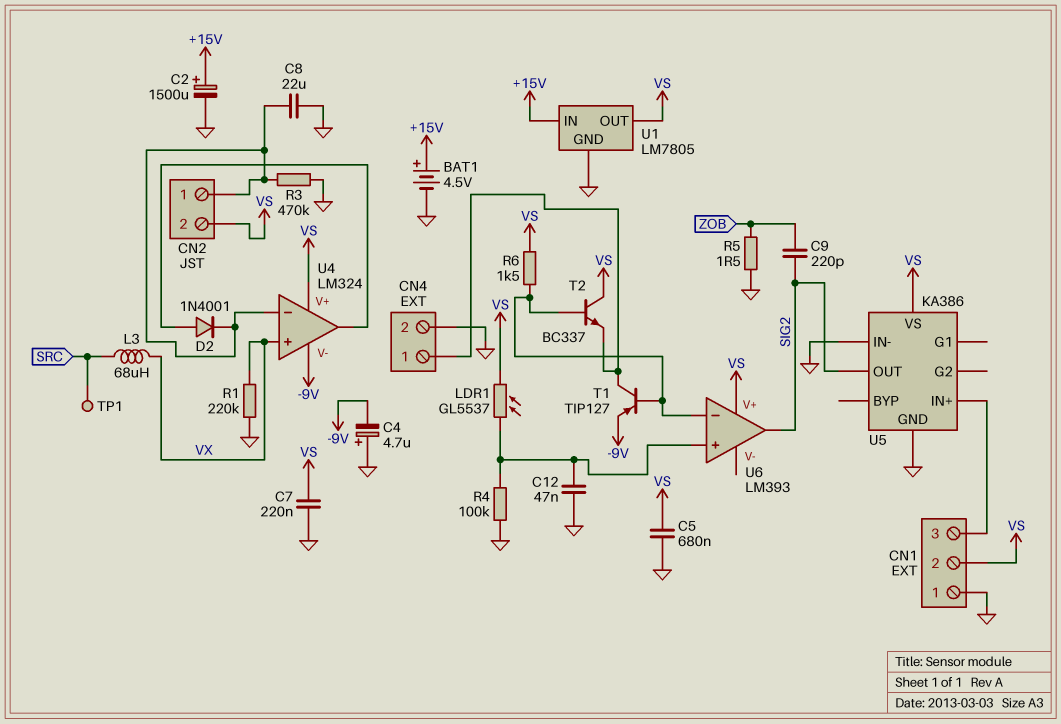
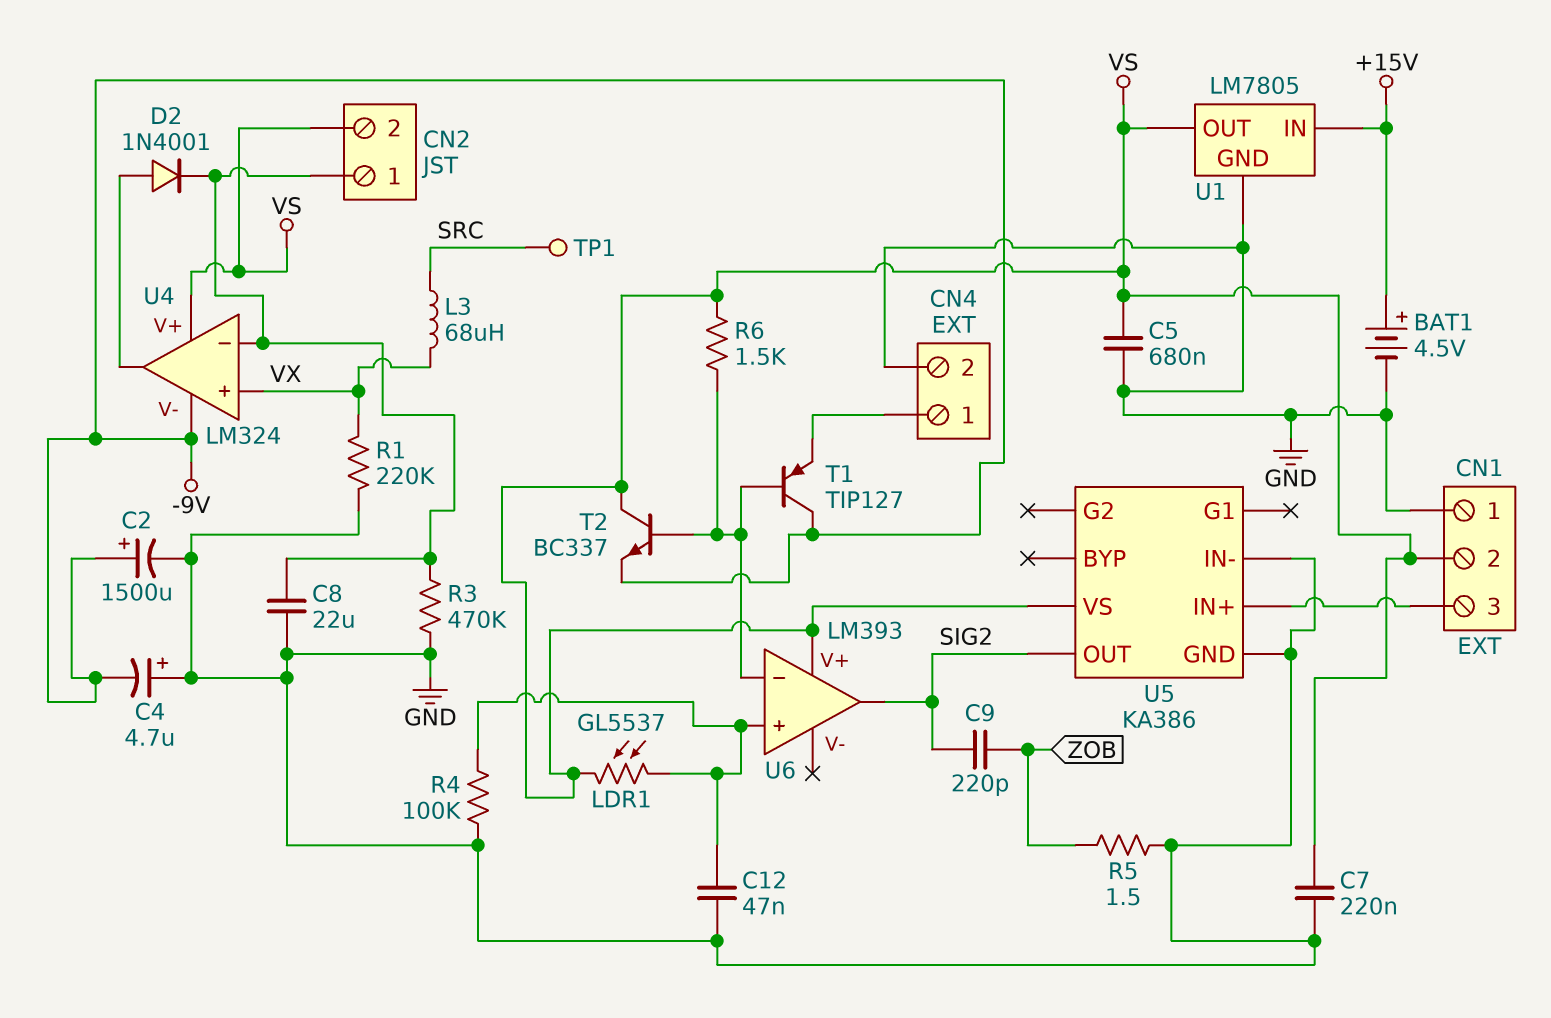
C2: 1500uF (plus +15V, minus GND) -> 1500uF (plus -9V, minus GND)
T1: PNP TIP127 (B U6/in-, C CN4/1, E -9V) -> PNP TIP127 (B U6/in-, C -9V, E CN4/1)
T2: NPN BC337 (B U6/in-, C VS, E CN4/1) -> NPN BC337 (B U6/in-, C VS, E -9V)

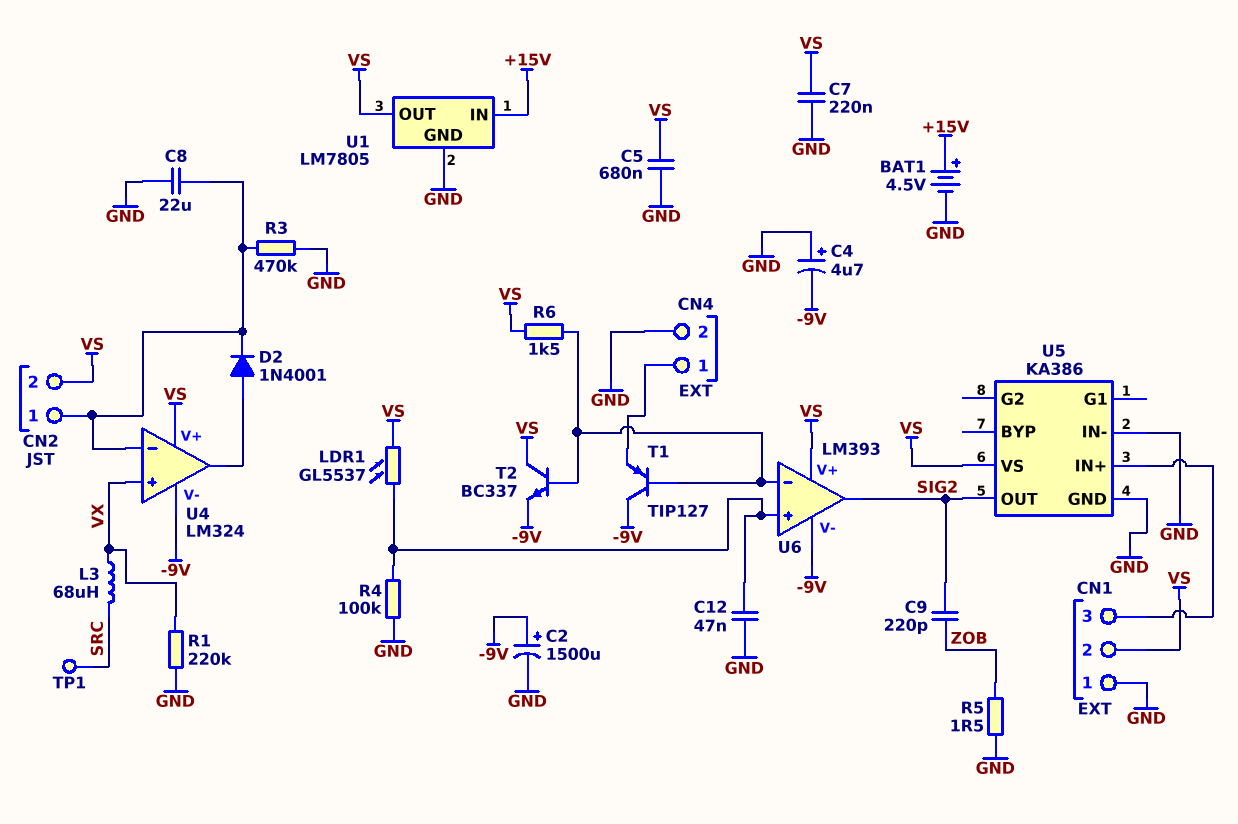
U6 pin V-: none -> -9V

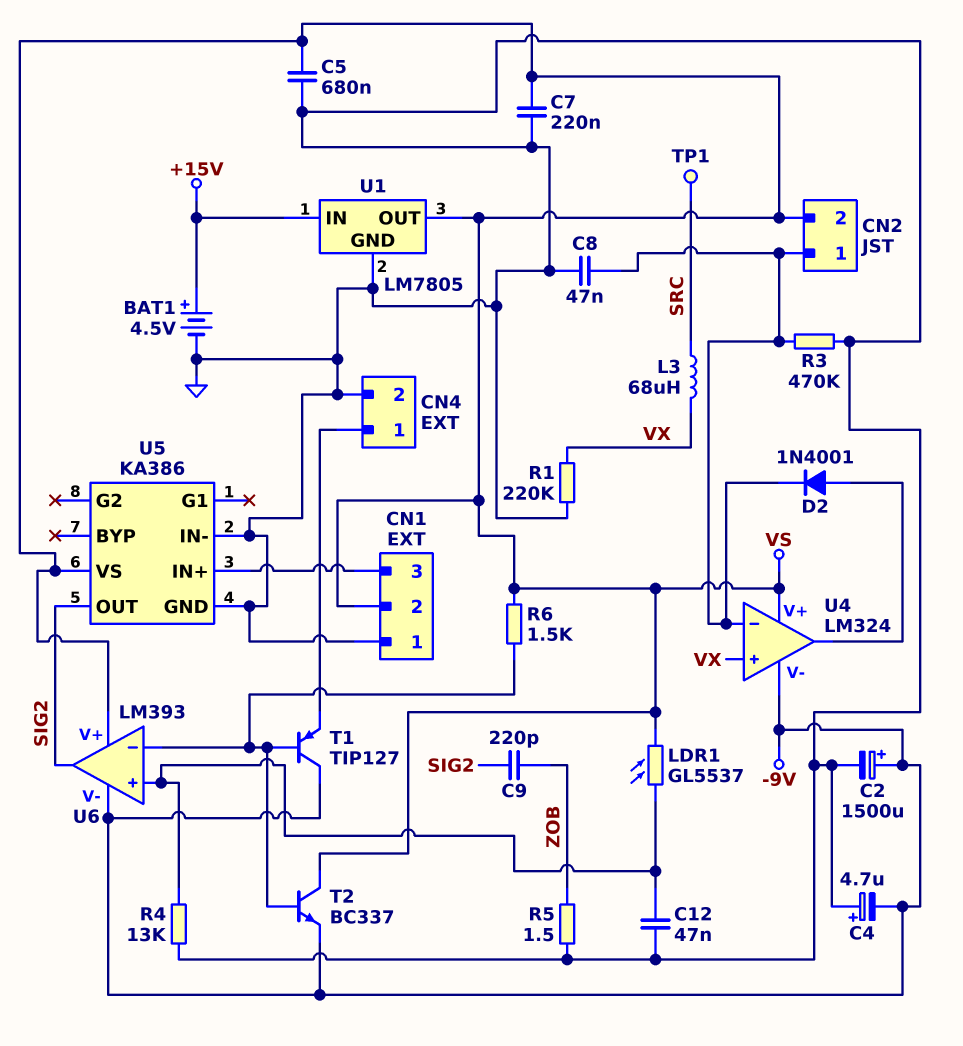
C8: 22uF (CN2/1, GND) -> 47nF (CN2/1, GND)
R4: 100k (GND, U6/in+) -> 13k (GND, U6/in+)

